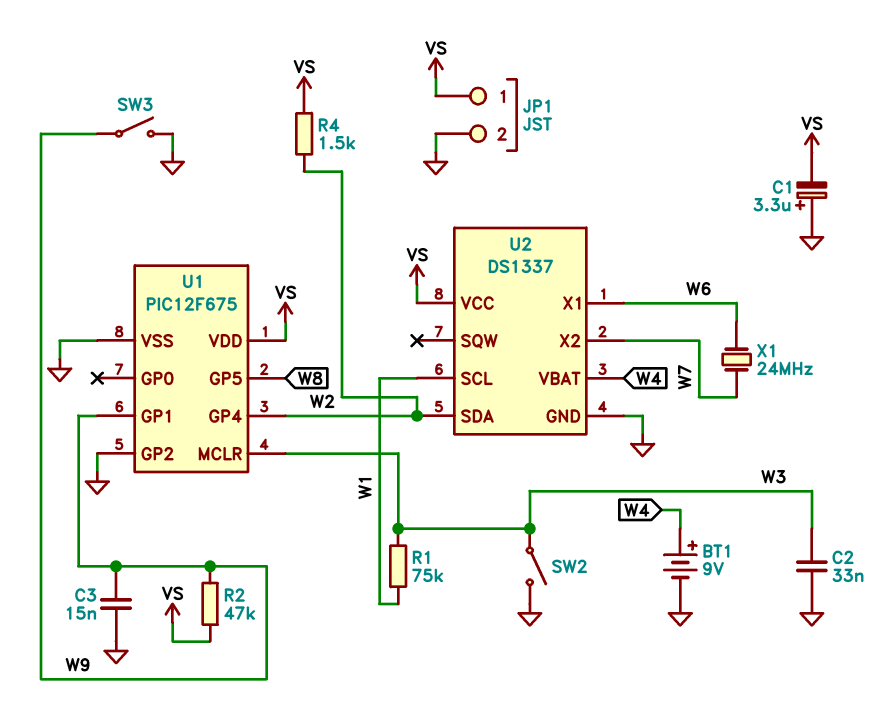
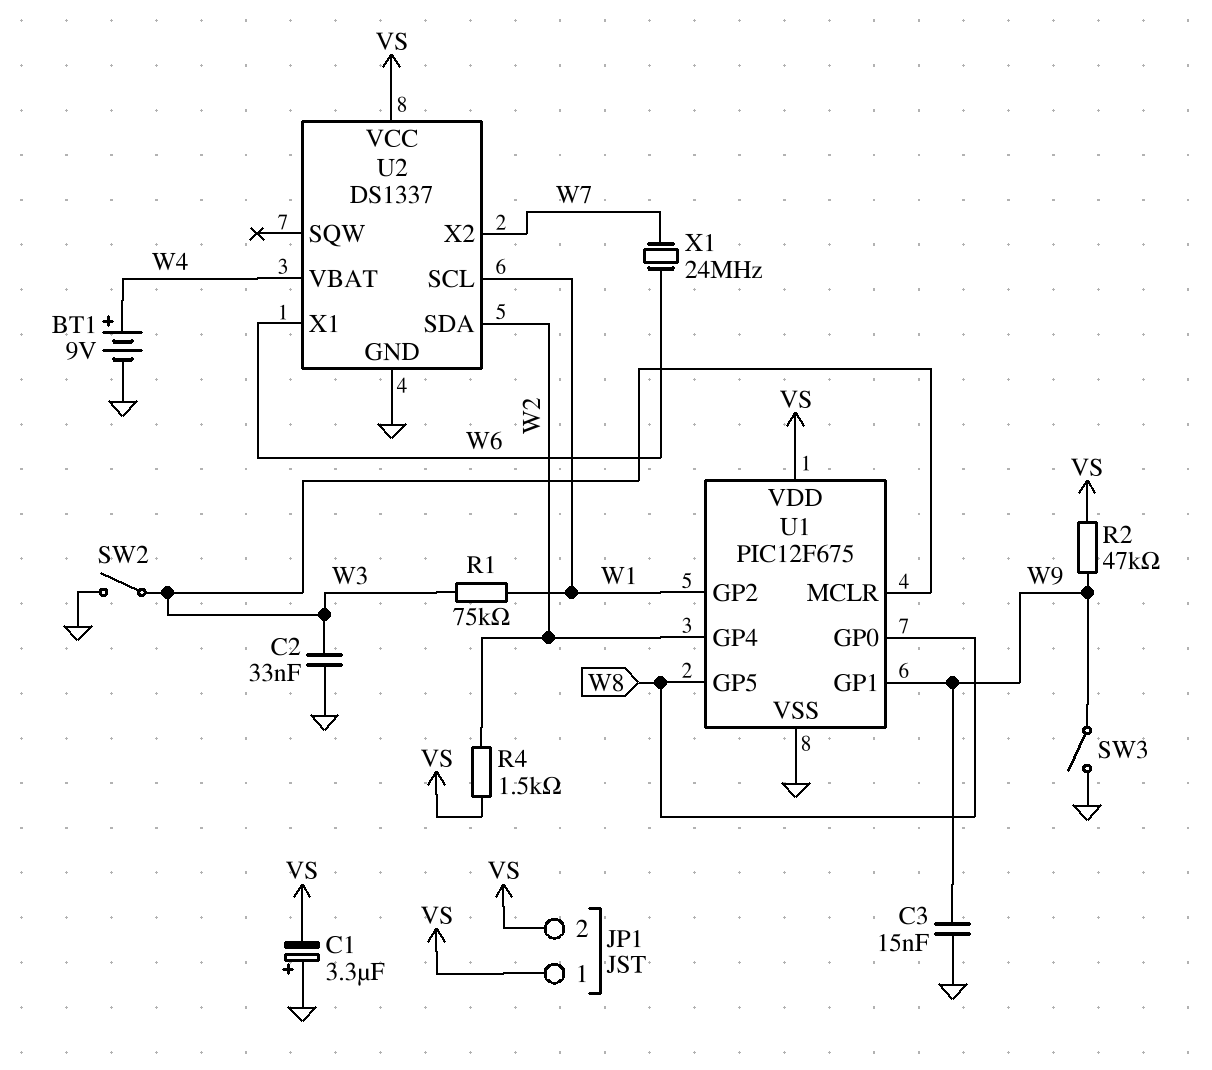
JP1 pin 2: GND -> VS
U1 pin GP0: none -> W8
U1 pin GP2: GND -> W1

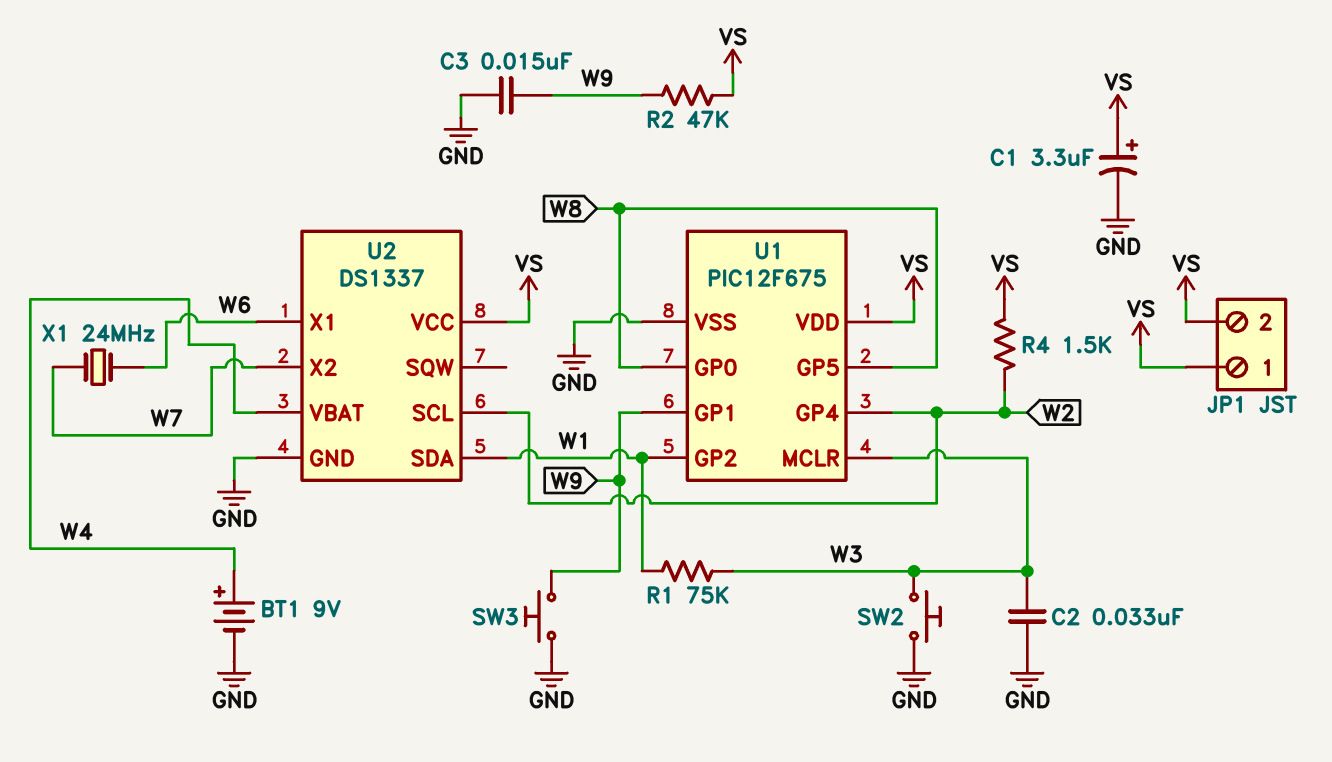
C1: 3.3uF (plus GND, minus VS) -> 3.3uF (plus VS, minus GND)
SW2: switch (GND, W3) -> button (GND, W3)
SW3: switch (GND, W9) -> button (GND, W9)
U2 pin SCL: W1 -> W2
U2 pin SDA: W2 -> W1

